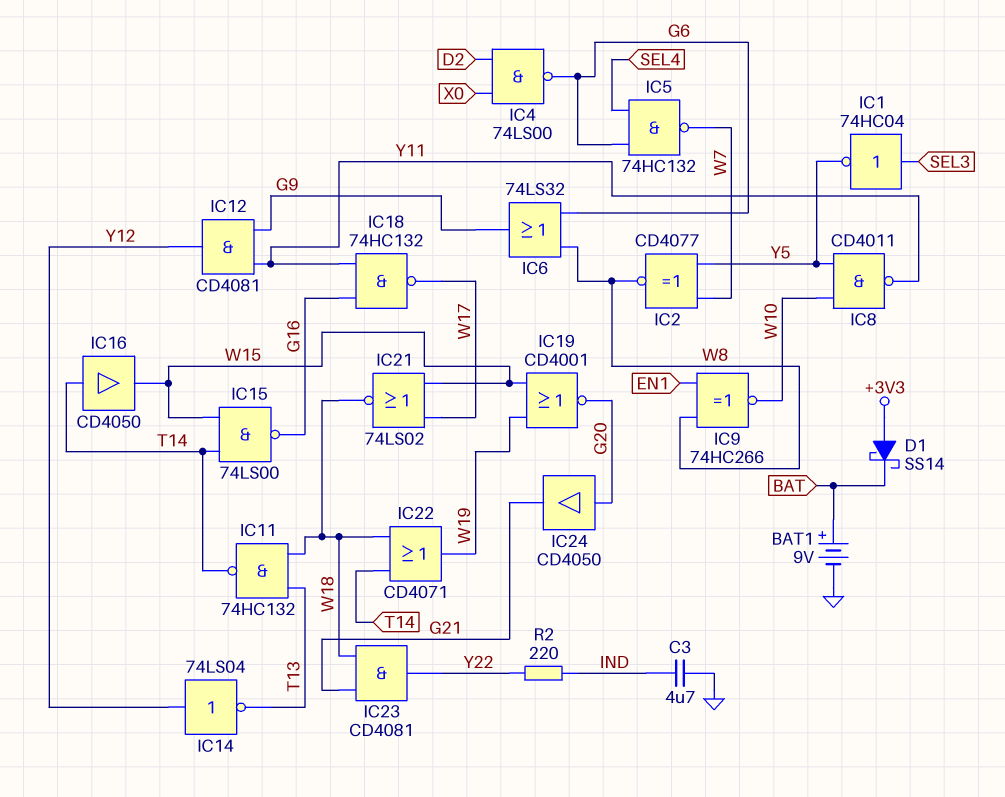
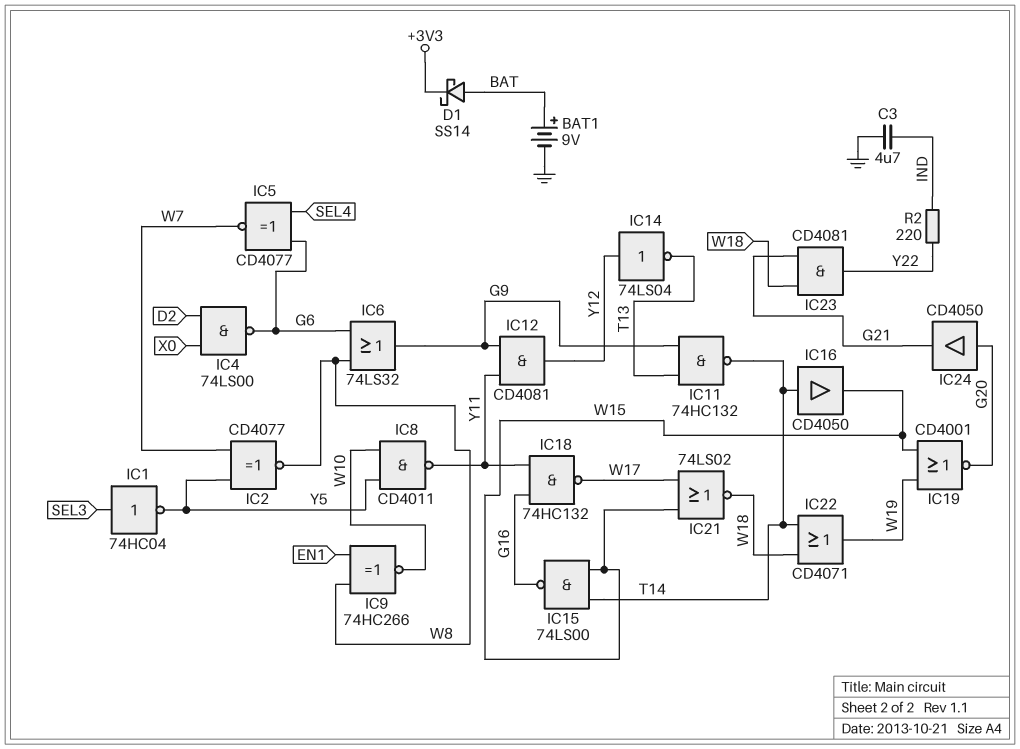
D1: schottky SS14 (A +3V3, K BAT) -> schottky SS14 (A BAT, K +3V3)
IC5: NAND 74HC132 (in G6, in SEL4, out W7) -> XNOR CD4077 (in G6, in SEL4, out W7)
IC11: NAND 74HC132 (in T13, in W18, out T14) -> NAND 74HC132 (in G9, in T13, out T14)

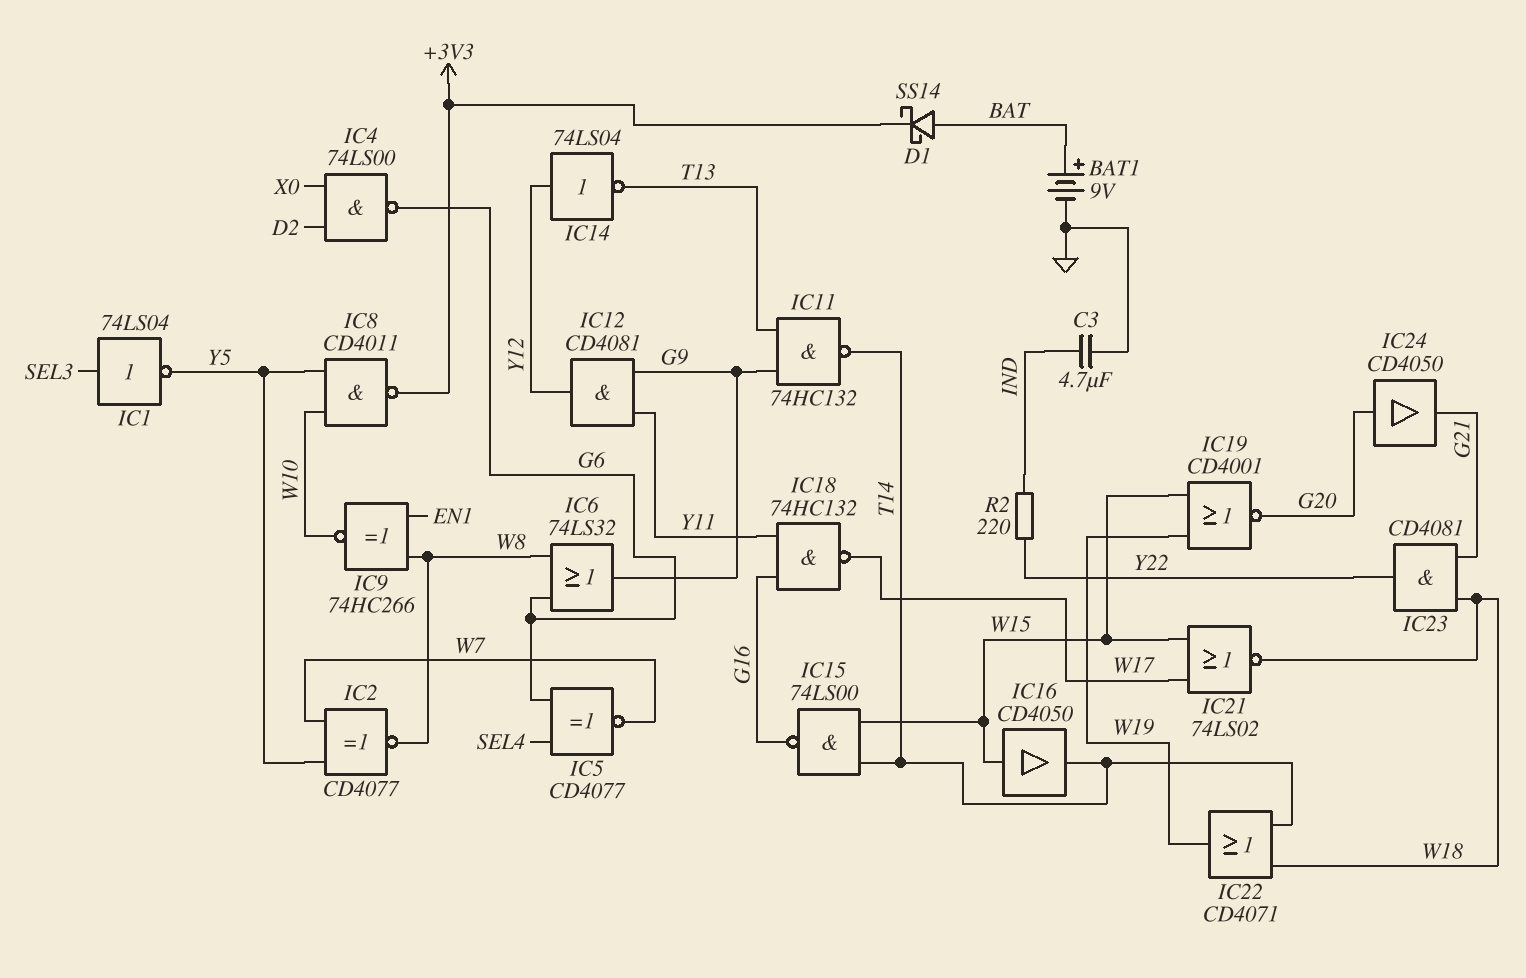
IC1: NOT 74HC04 (in SEL3, out Y5) -> NOT 74LS04 (in SEL3, out Y5)
IC8: NAND CD4011 (in W10, in Y5, out Y11) -> NAND CD4011 (in W10, in Y5, out +3V3)
IC16: buffer CD4050 (in T14, out W15) -> buffer CD4050 (in W15, out T14)

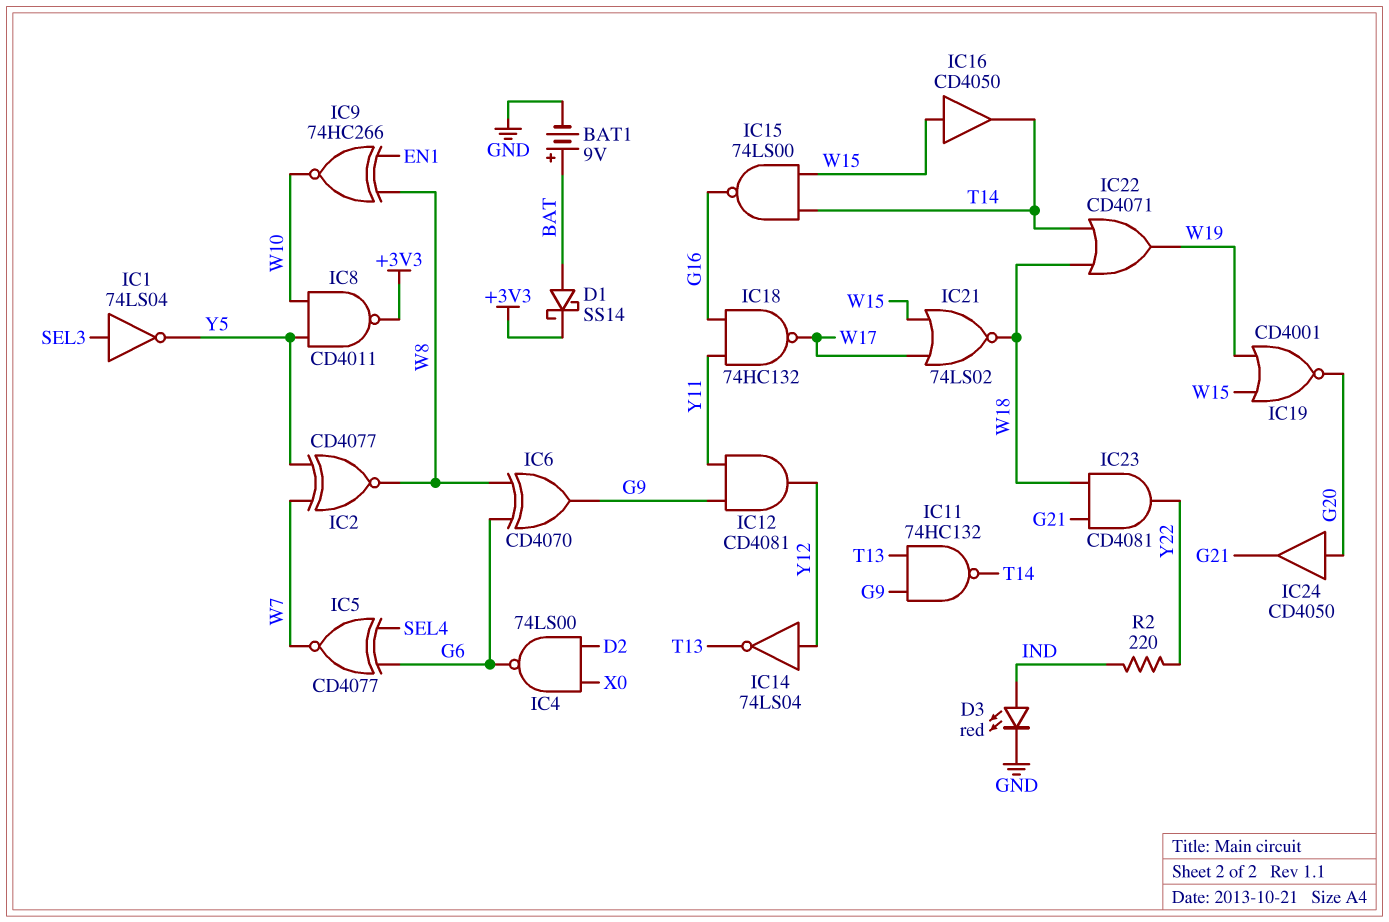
C3: 4.7uF (GND, IND) -> none
D3: none -> LED red (A IND, K GND)
IC6: OR 74LS32 (in G6, in W8, out G9) -> XOR CD4070 (in G6, in W8, out G9)

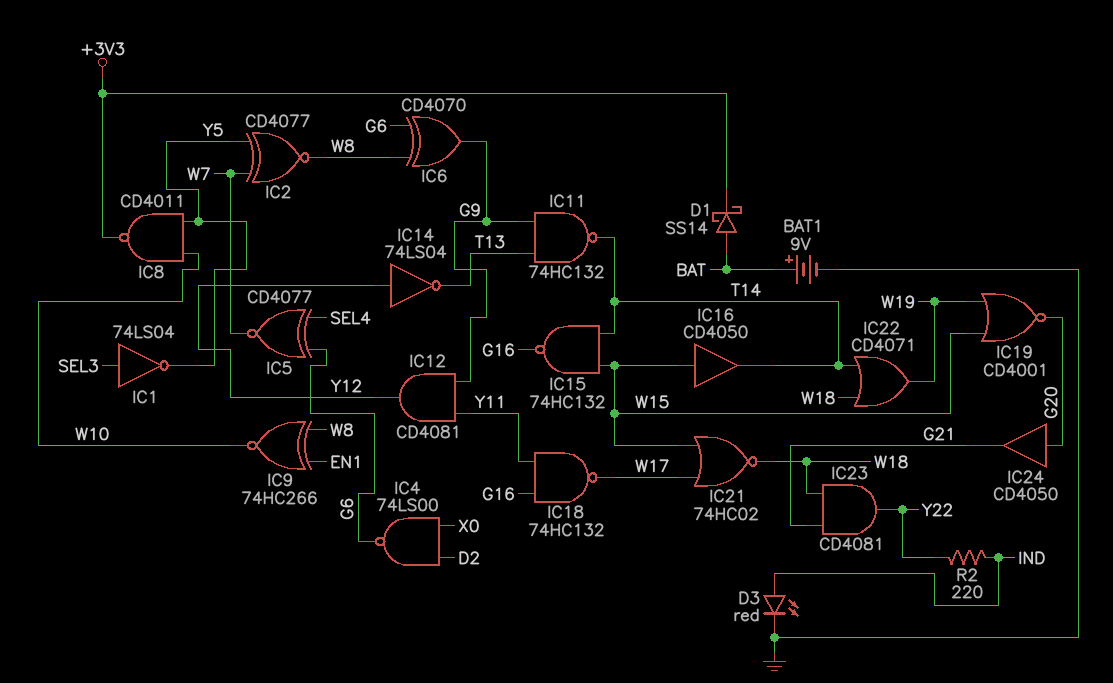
IC15: NAND 74LS00 (in T14, in W15, out G16) -> NAND 74HC132 (in T14, in W15, out G16)
IC21: NOR 74LS02 (in W15, in W17, out W18) -> NOR 74HC02 (in W15, in W17, out W18)

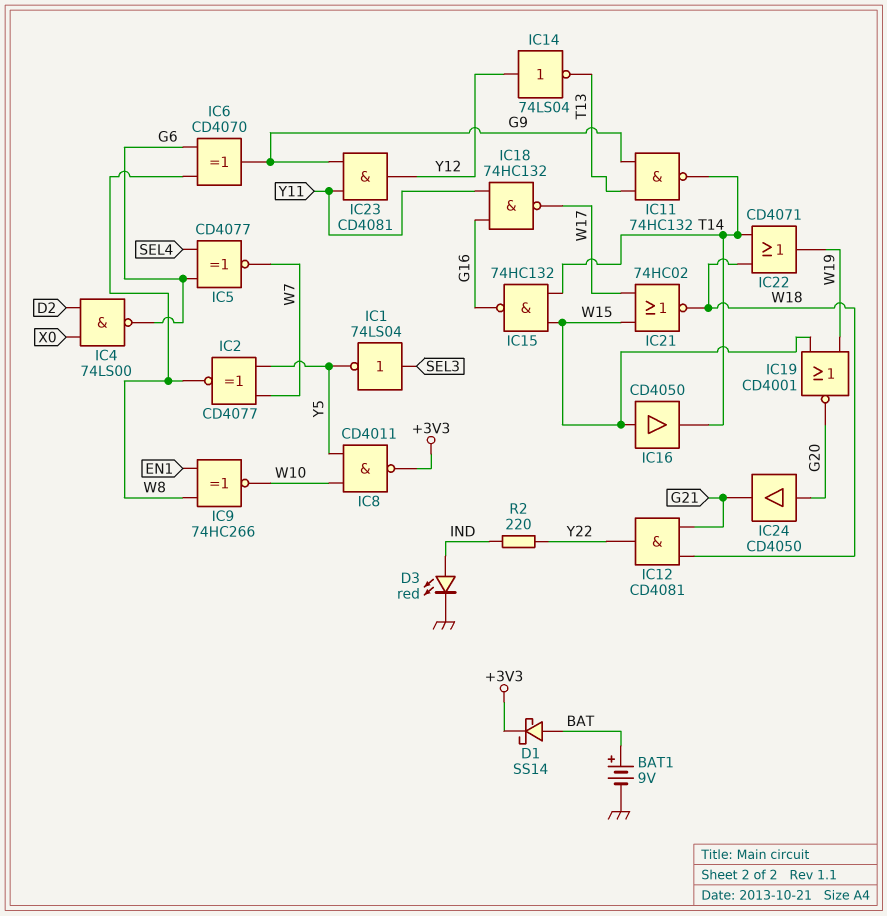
IC12: AND CD4081 (in G9, in Y11, out Y12) -> AND CD4081 (in G21, in W18, out Y22)
IC23: AND CD4081 (in G21, in W18, out Y22) -> AND CD4081 (in G9, in Y11, out Y12)

